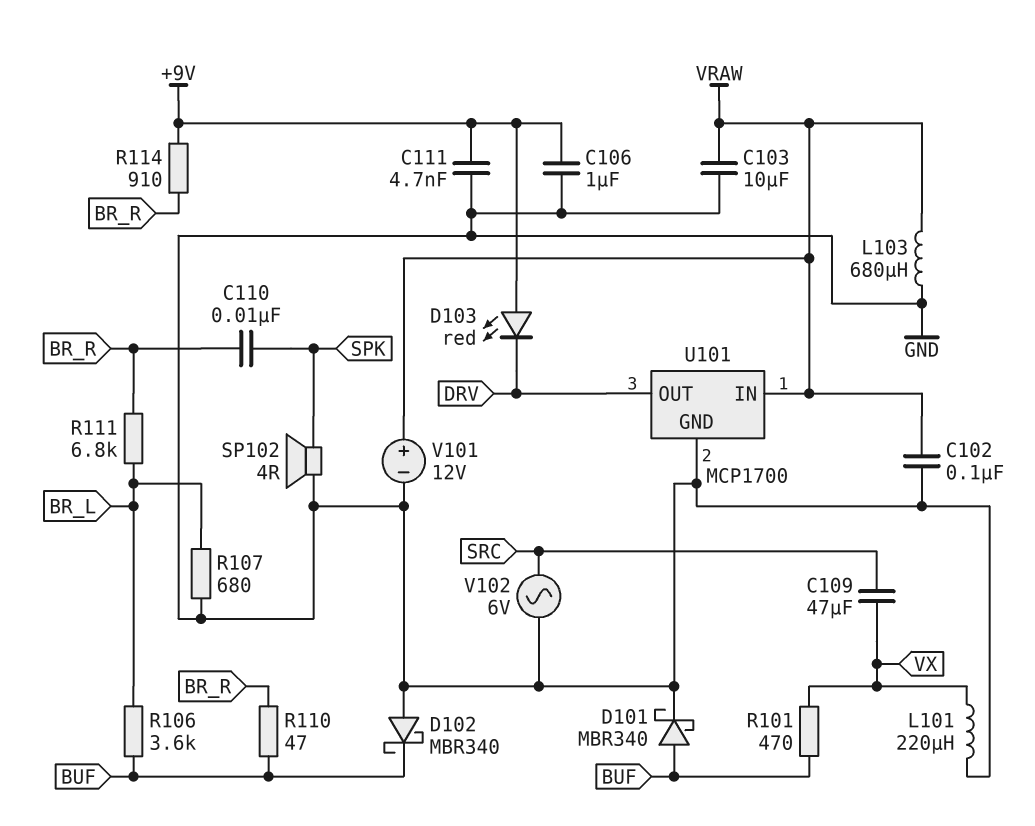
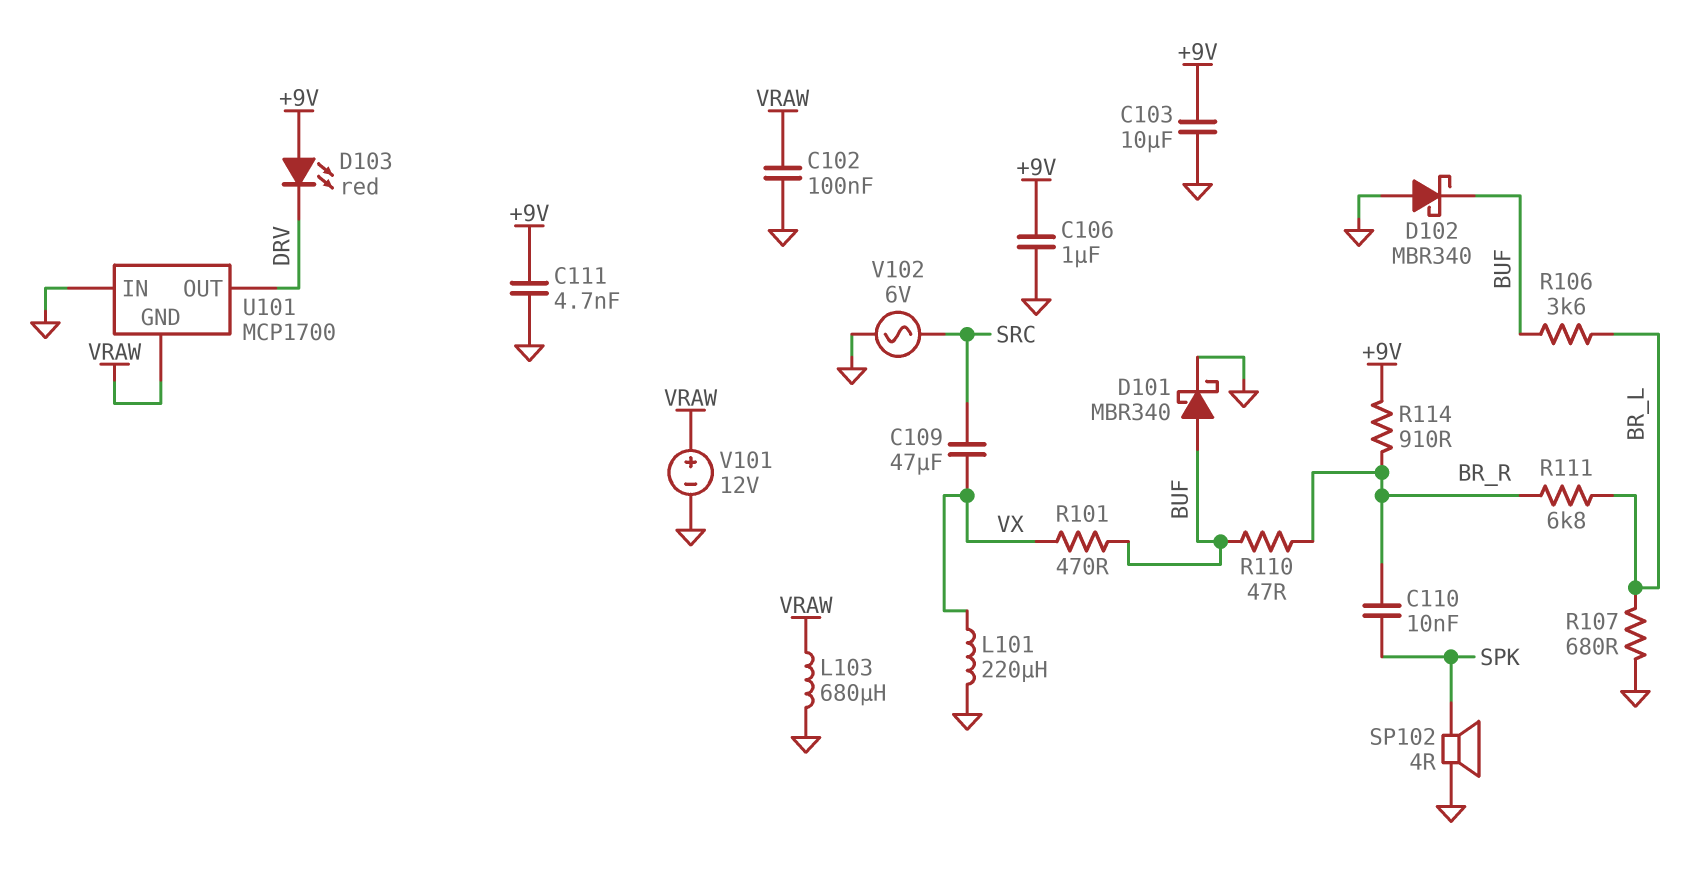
C103: 10uF (GND, VRAW) -> 10uF (+9V, GND)
U101 pin GND: GND -> VRAW
U101 pin IN: VRAW -> GND

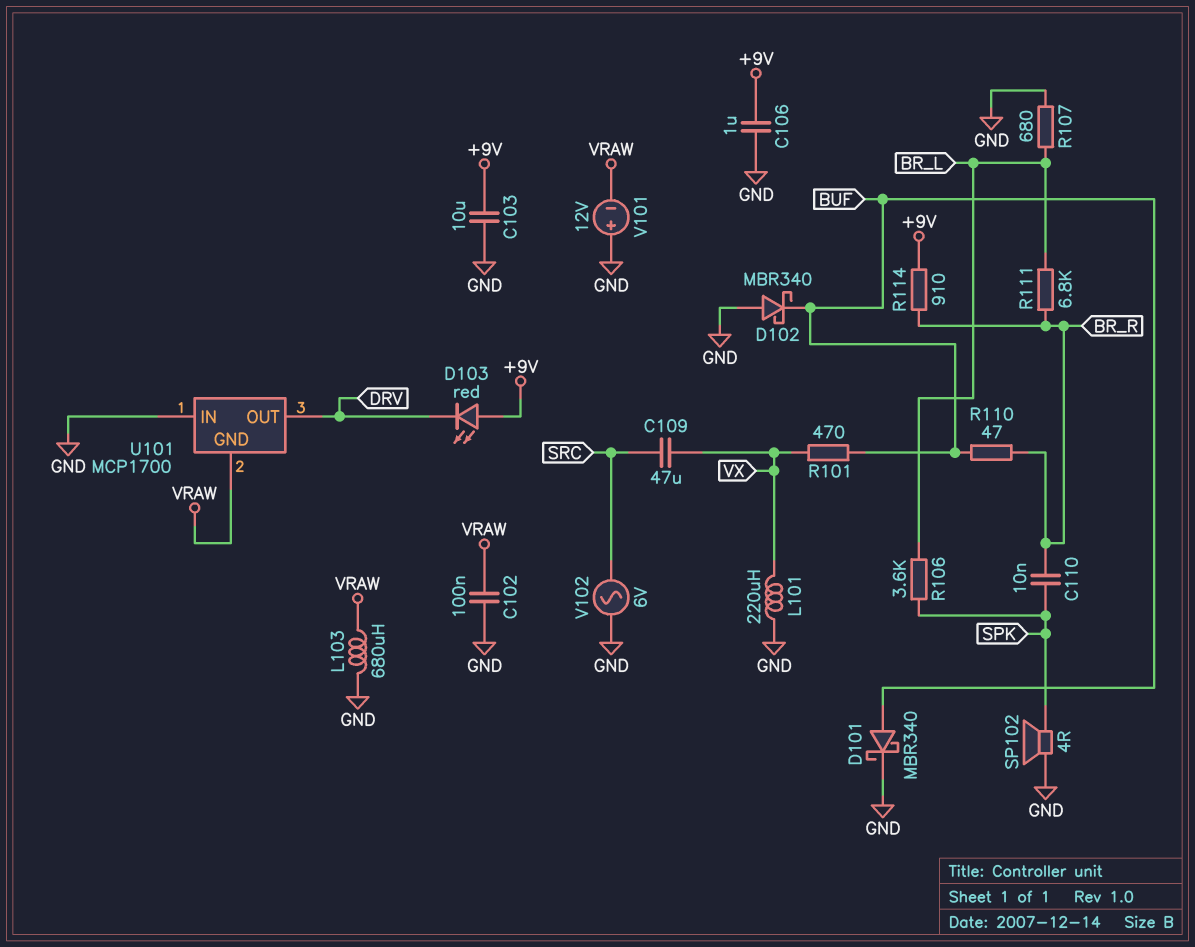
C111: 4.7nF (+9V, GND) -> none
R106: 3.6k (BR_L, BUF) -> 3.6k (BR_L, SPK)
V101: 12V (plus VRAW, minus GND) -> 12V (plus GND, minus VRAW)

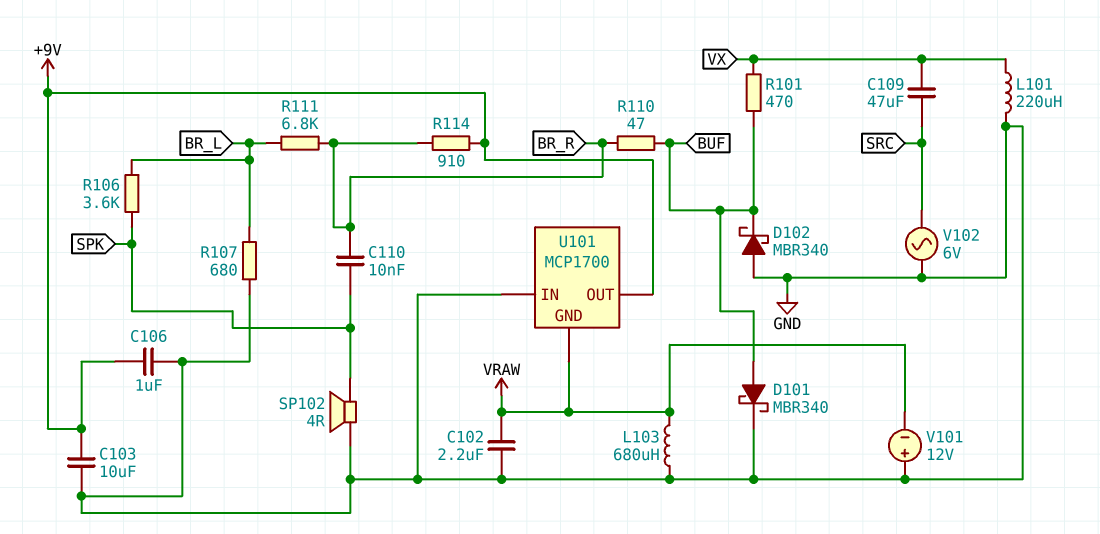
C102: 100nF (GND, VRAW) -> 2.2uF (GND, VRAW)
D103: LED red (A +9V, K DRV) -> none
U101 pin OUT: DRV -> +9V

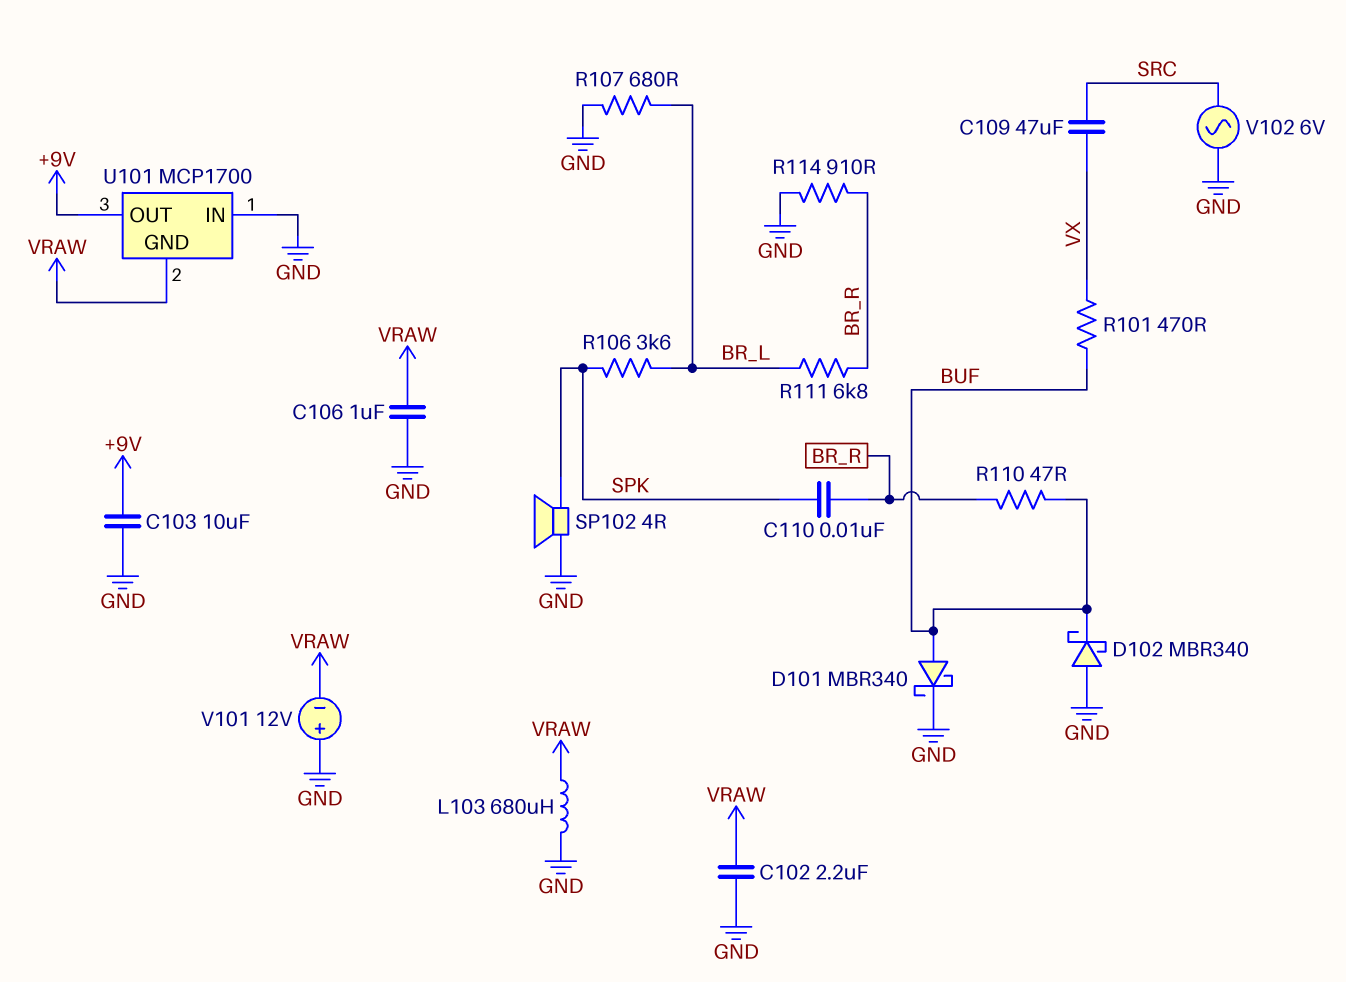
C106: 1uF (+9V, GND) -> 1uF (GND, VRAW)
L101: 220uH (GND, VX) -> none
R114: 910 (+9V, BR_R) -> 910 (BR_R, GND)

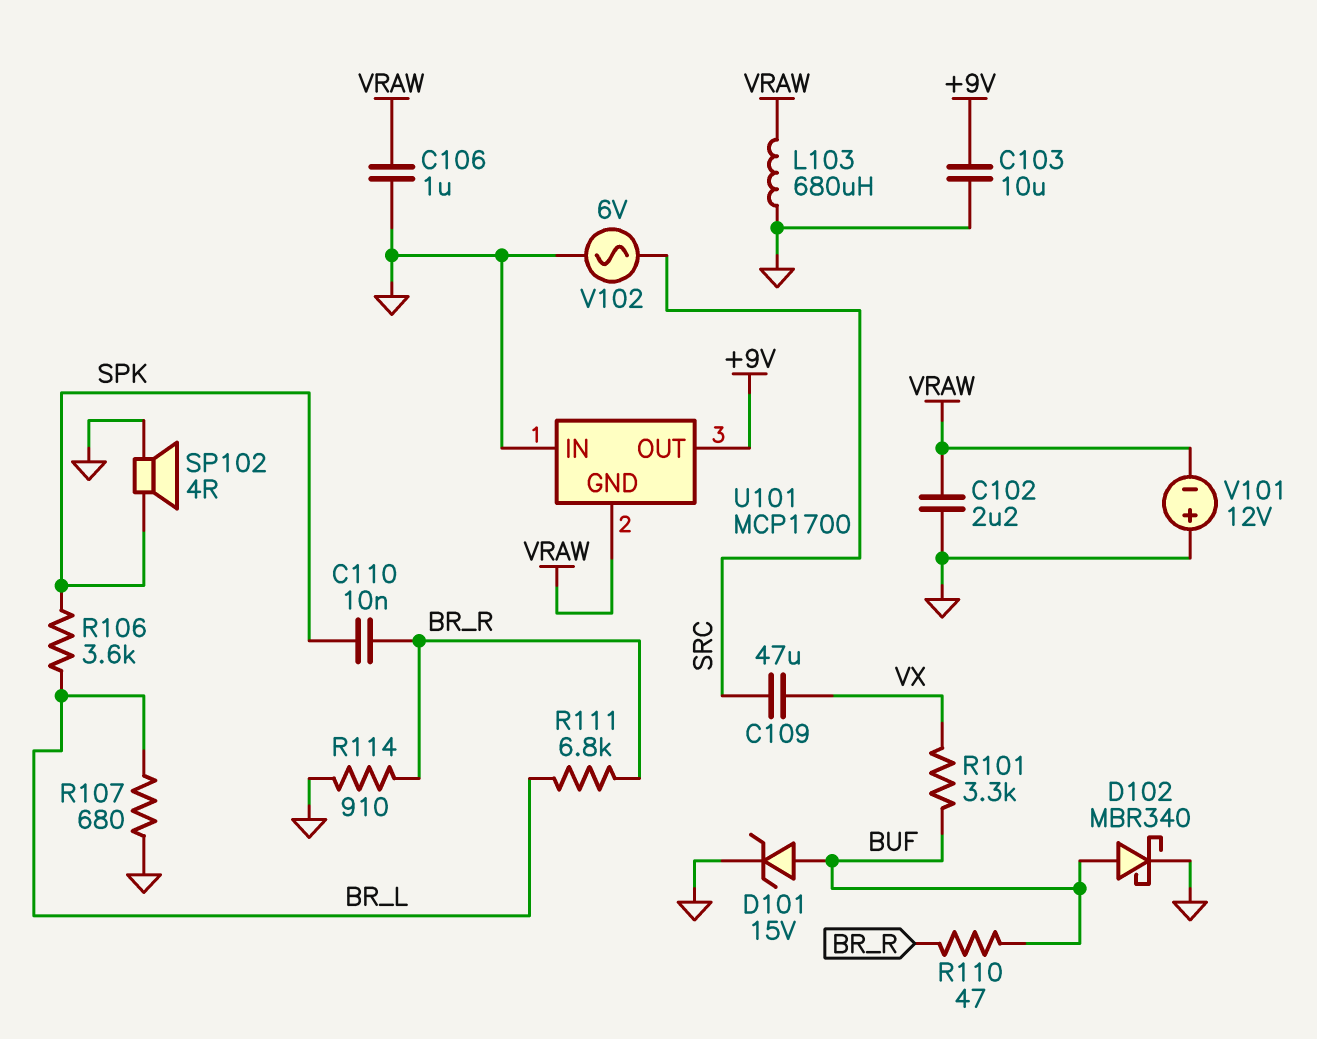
D101: schottky MBR340 (A BUF, K GND) -> zener 15V (A BUF, K GND)
D102: schottky MBR340 (A GND, K BUF) -> schottky MBR340 (A BUF, K GND)
R101: 470 (BUF, VX) -> 3.3k (BUF, VX)

